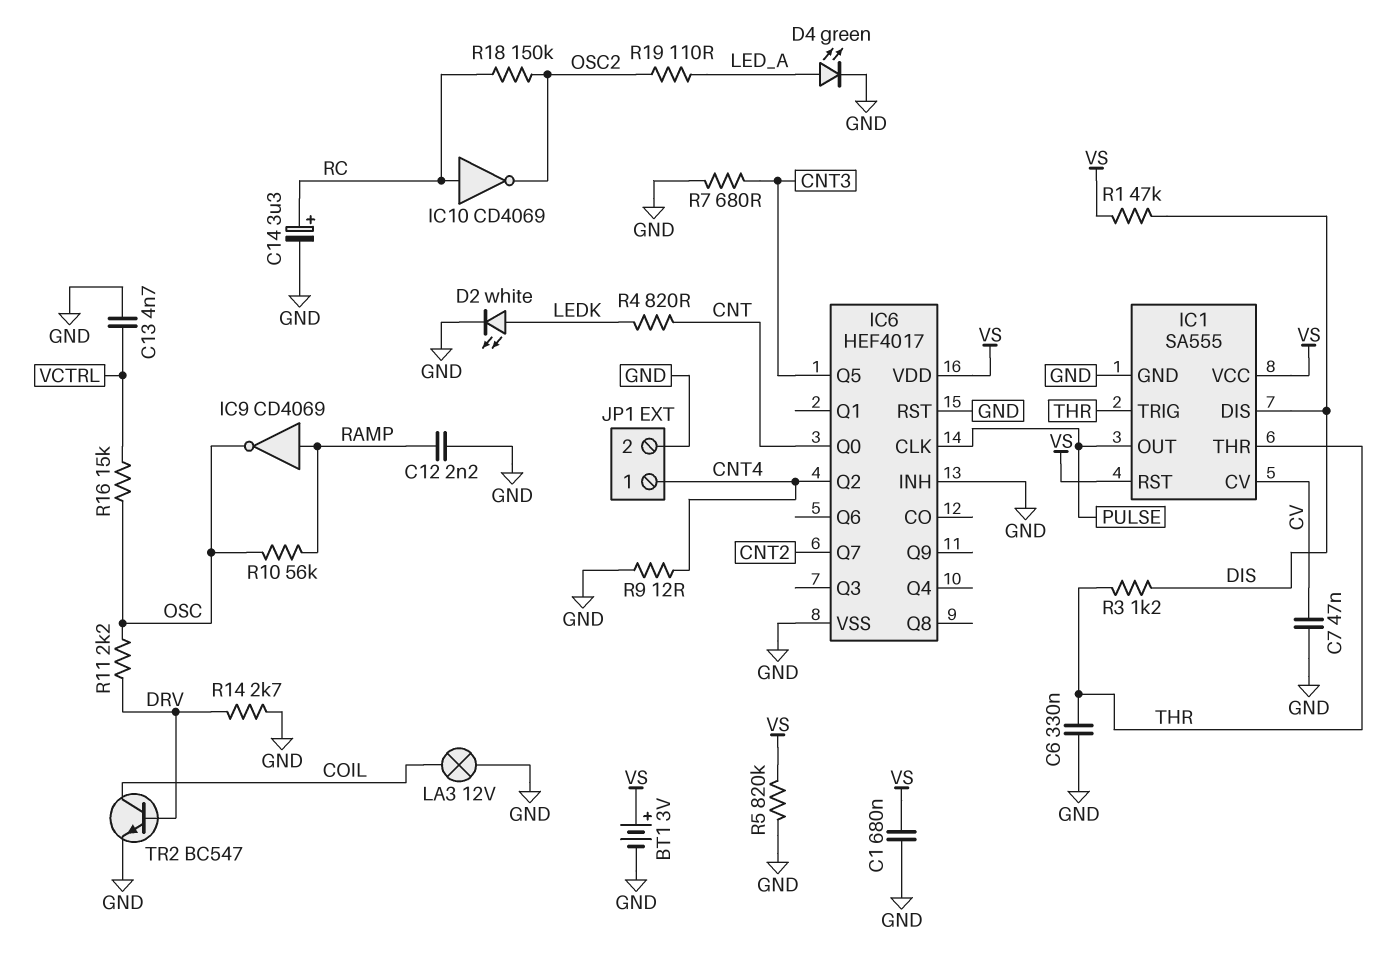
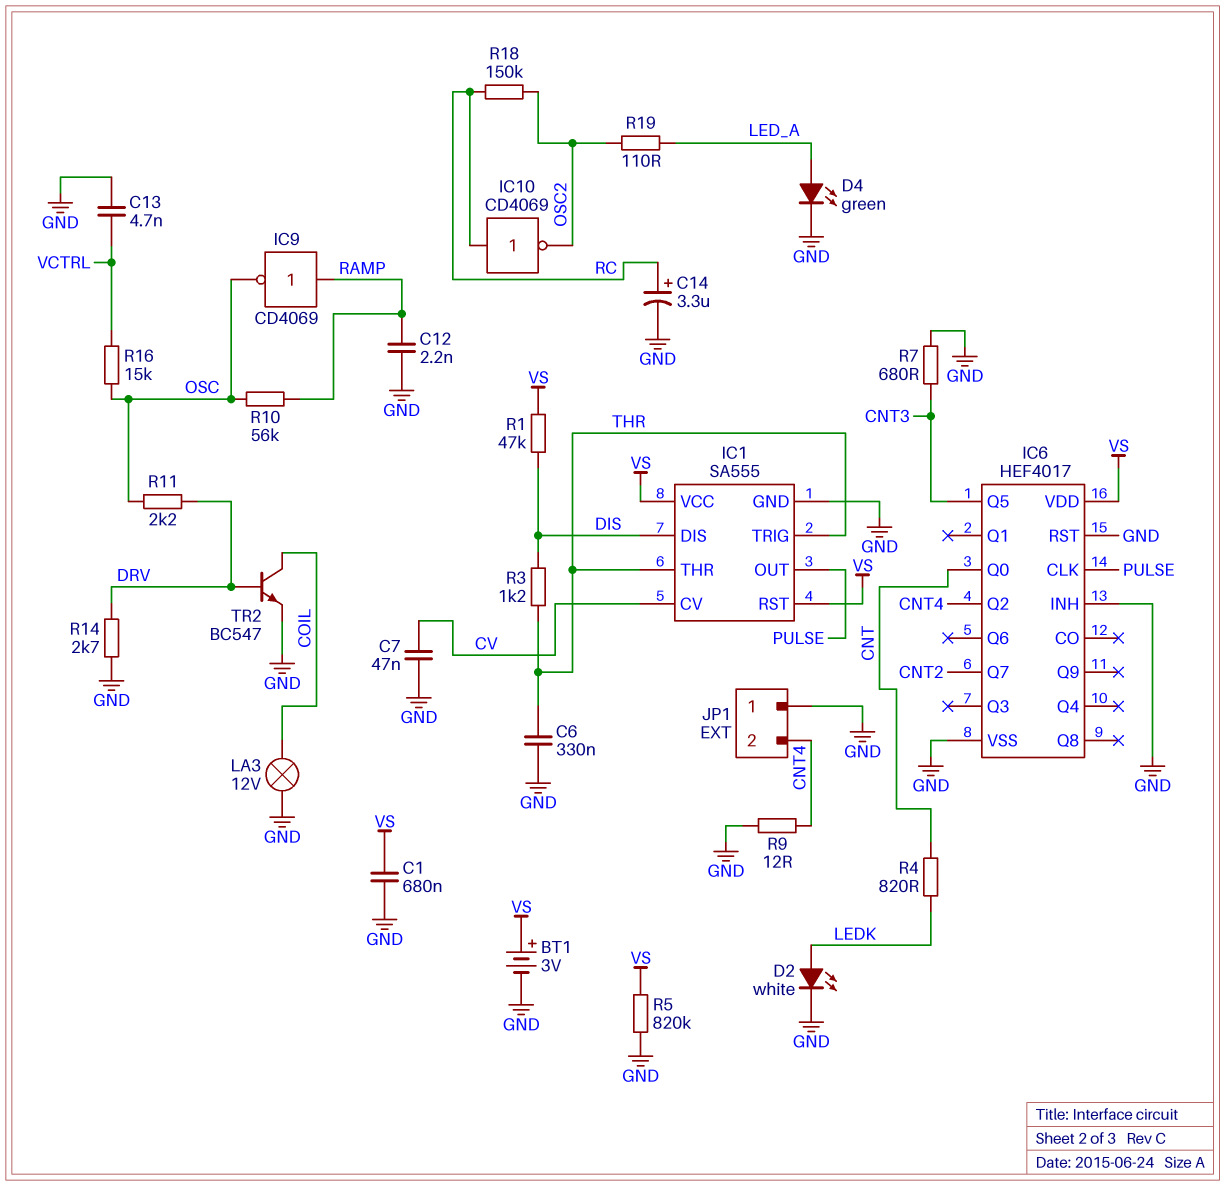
JP1 pin 1: CNT4 -> GND
JP1 pin 2: GND -> CNT4

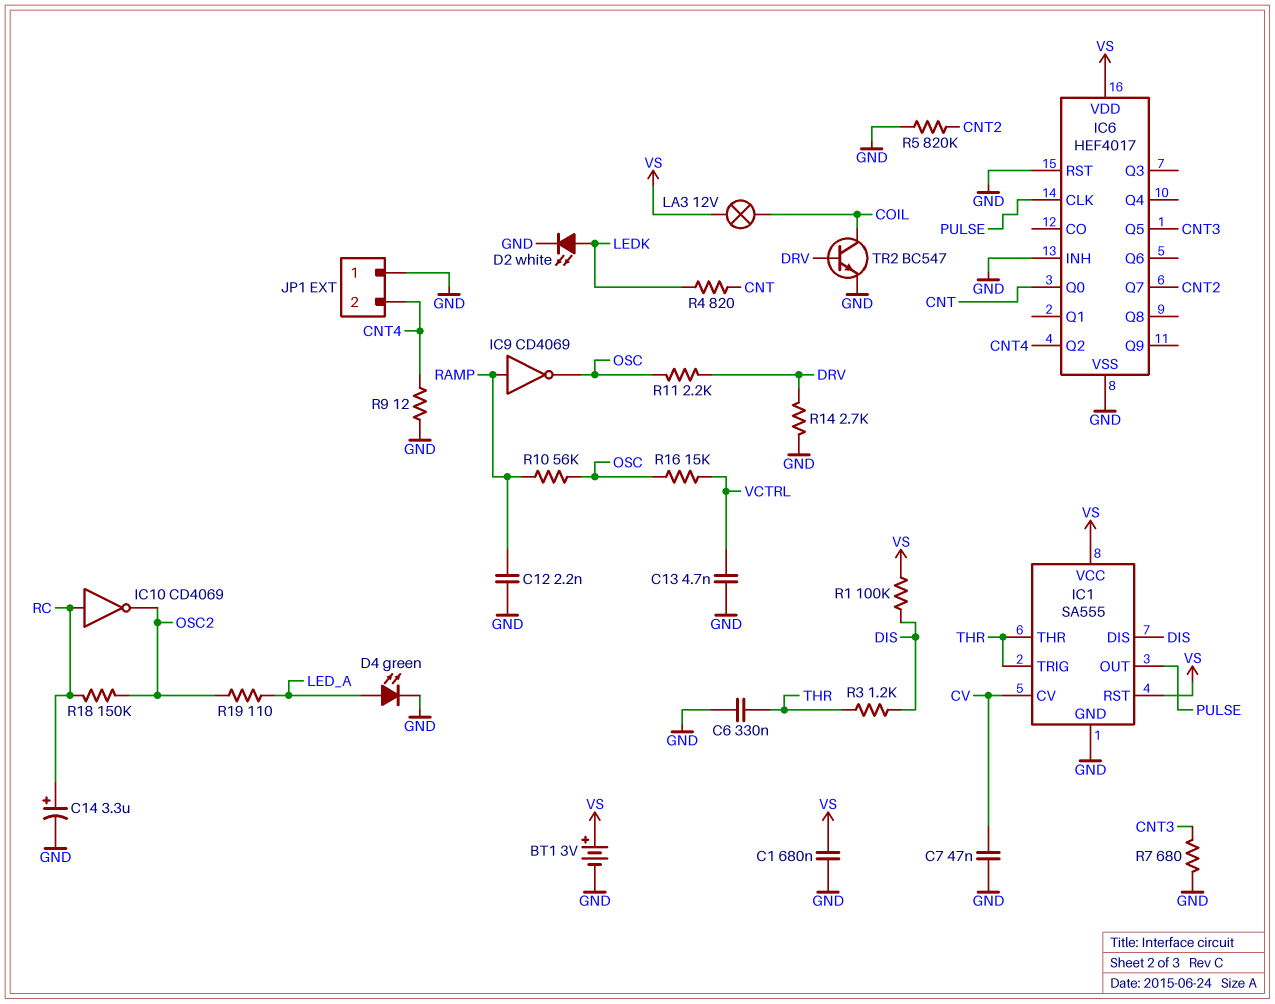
LA3: lamp 12V (COIL, GND) -> lamp 12V (COIL, VS)
R1: 47k (DIS, VS) -> 100k (DIS, VS)
R5: 820k (GND, VS) -> 820k (CNT2, GND)

